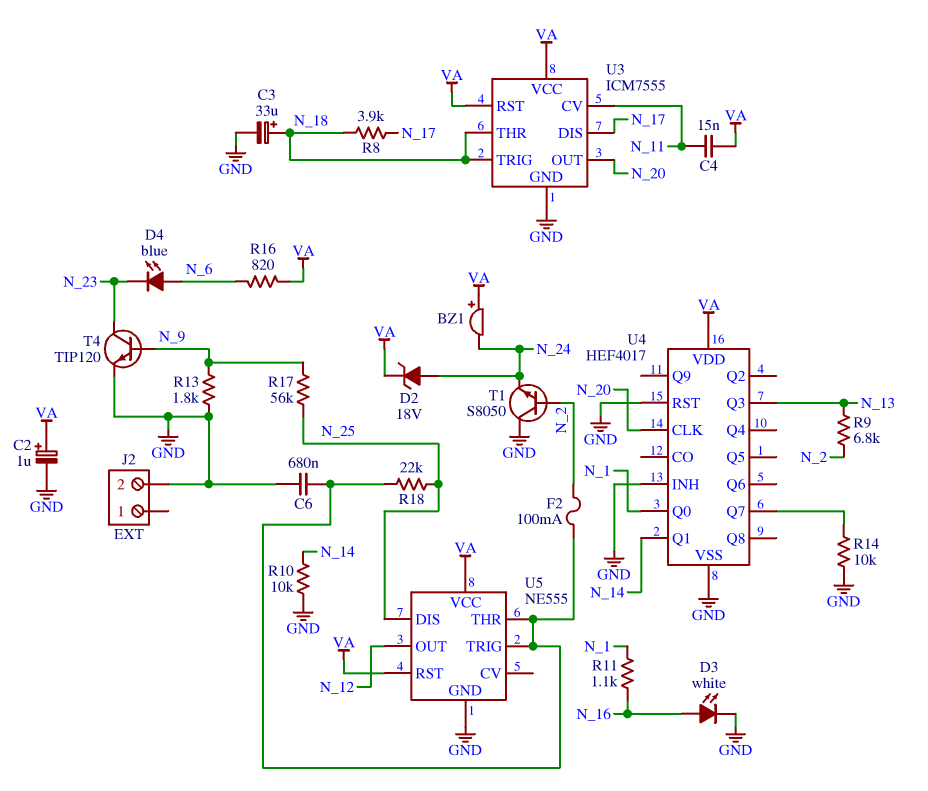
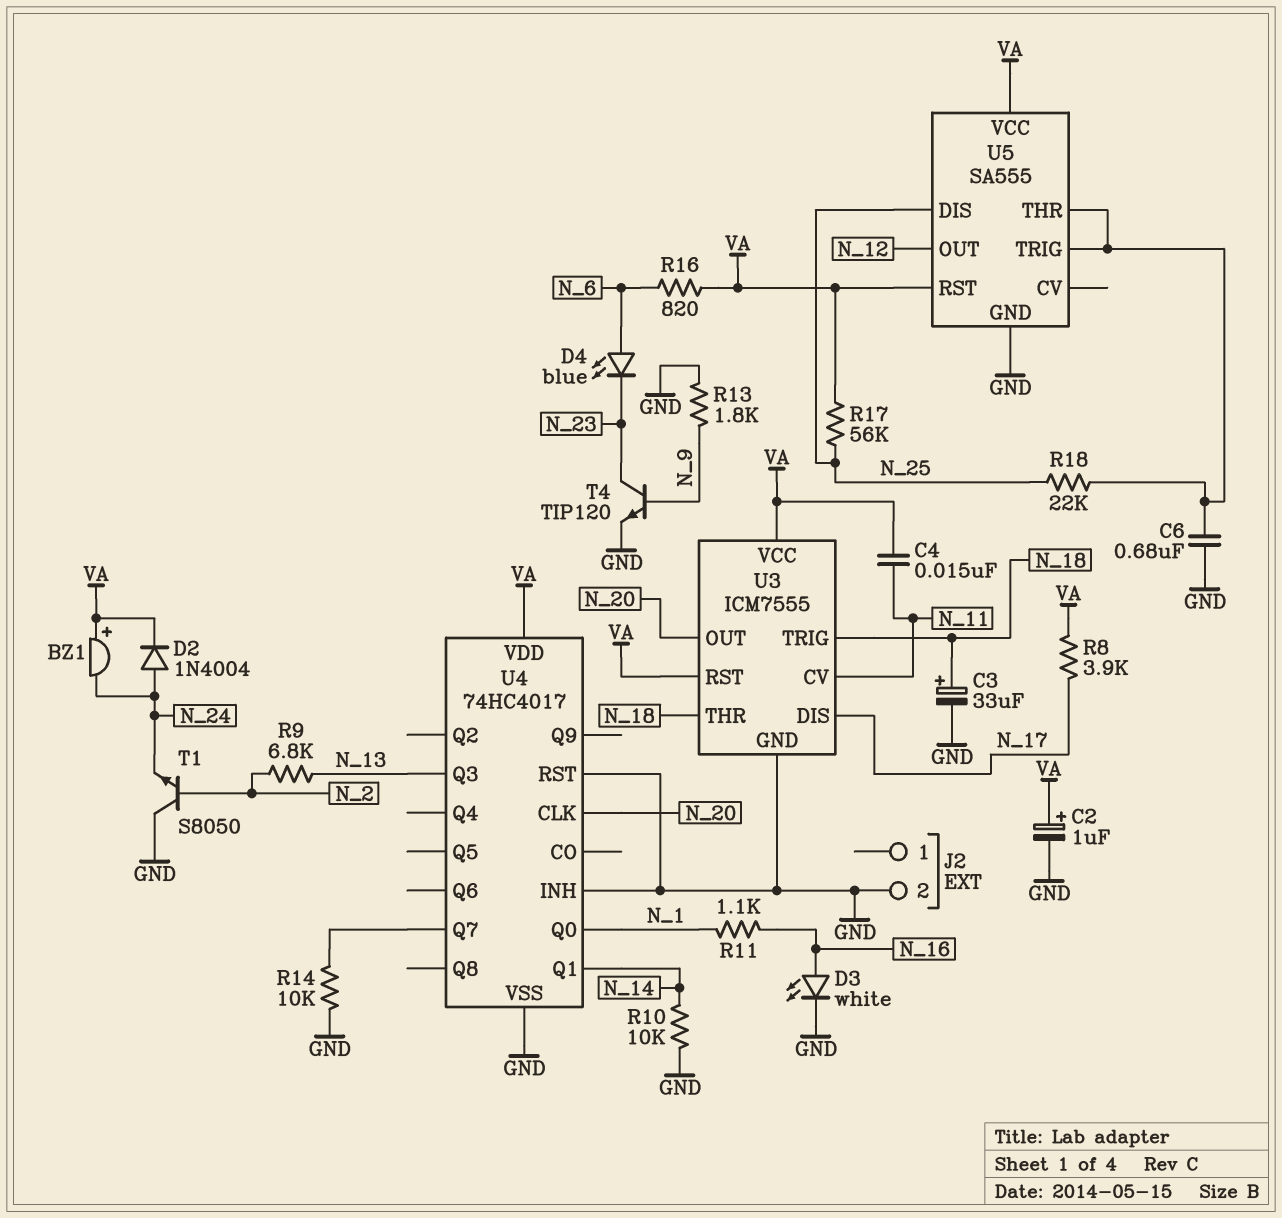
D2: zener 18V (A N_24, K VA) -> diode 1N4004 (A N_24, K VA)
F2: 100mA (N_2, U5/THR) -> none
R8: 3.9k (N_17, N_18) -> 3.9k (N_17, VA)
R17: 56k (N_9, N_25) -> 56k (N_25, VA)
U4: HEF4017 -> 74HC4017
U5: NE555 -> SA555

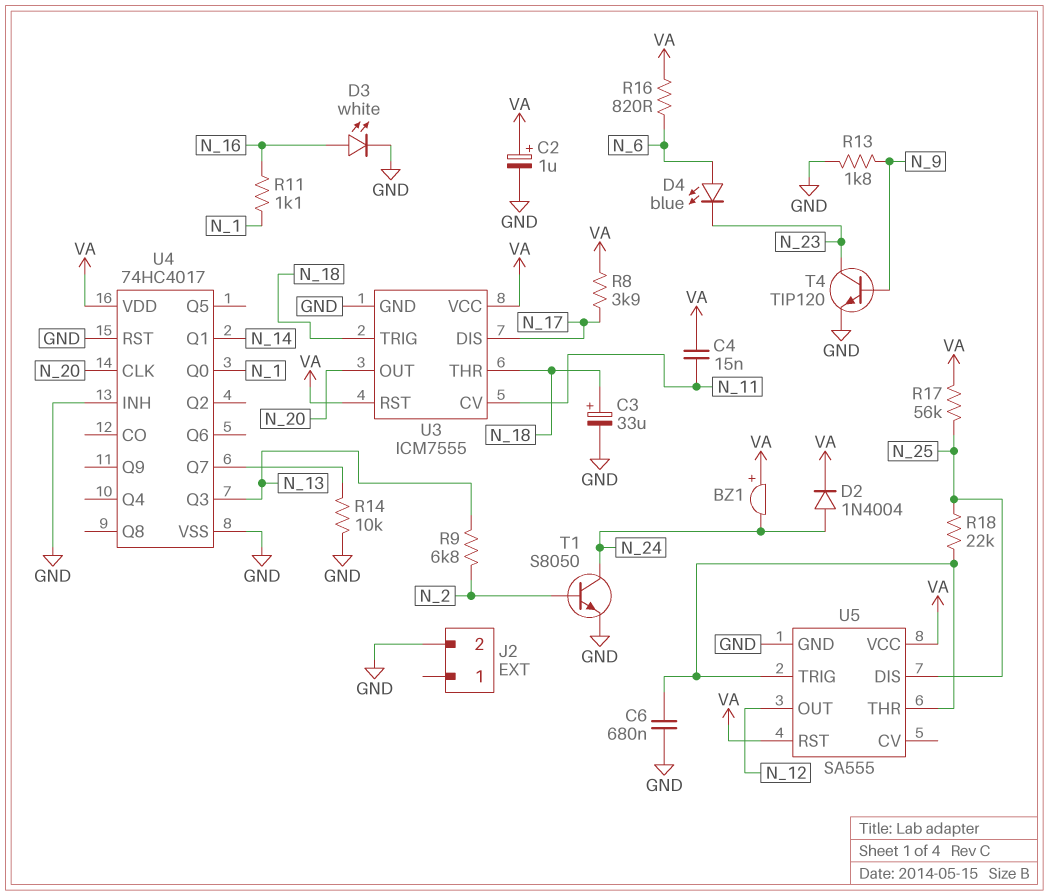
R10: 10k (GND, N_14) -> none
T1: NPN S8050 (B N_2, C GND, E N_24) -> NPN S8050 (B N_2, C N_24, E GND)

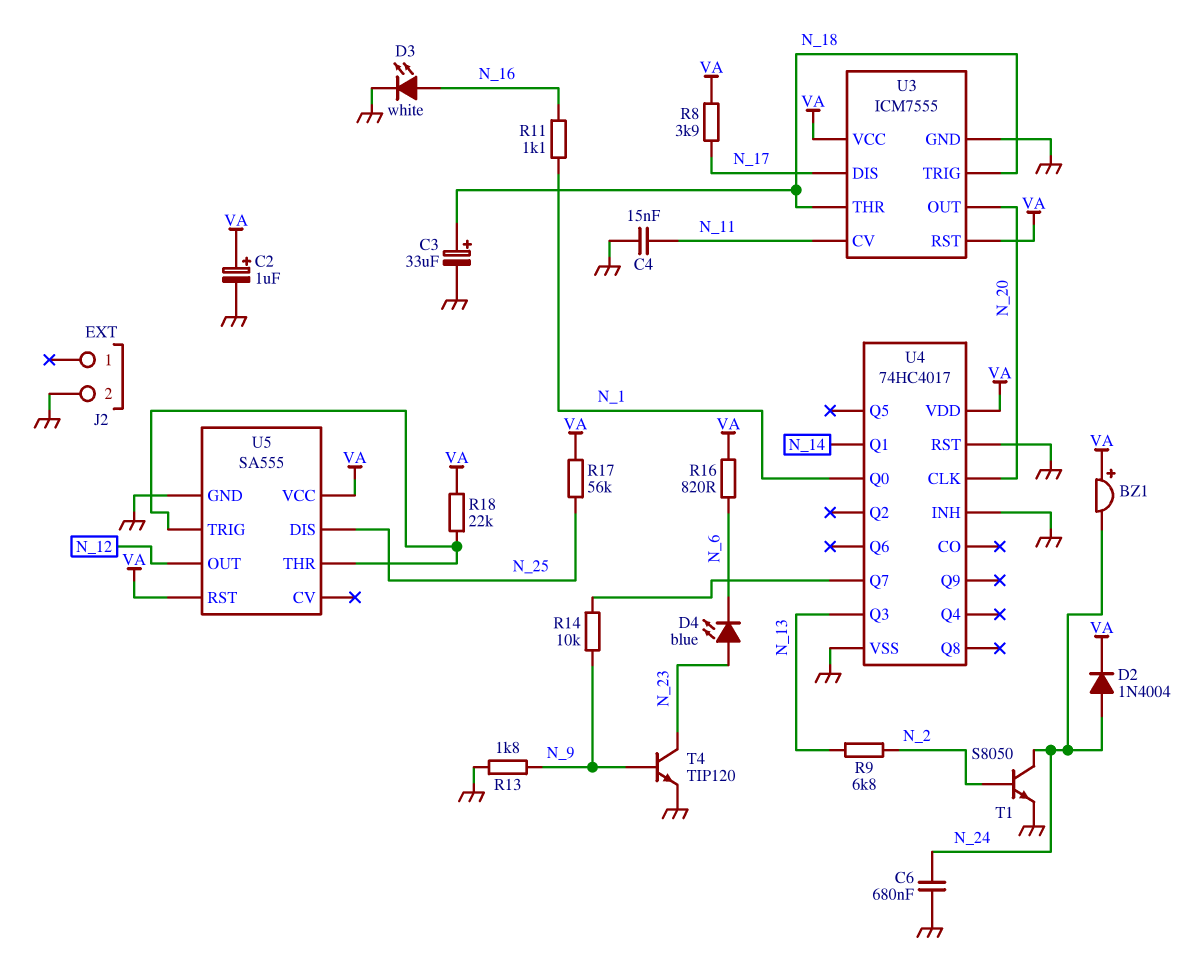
C4: 15nF (N_11, VA) -> 15nF (GND, N_11)
C6: 680nF (GND, U5/THR) -> 680nF (GND, N_24)
D4: LED blue (A N_6, K N_23) -> LED blue (A N_23, K N_6)
R14: 10k (GND, U4/Q7) -> 10k (N_9, U4/Q7)
R18: 22k (N_25, U5/THR) -> 22k (U5/THR, VA)

